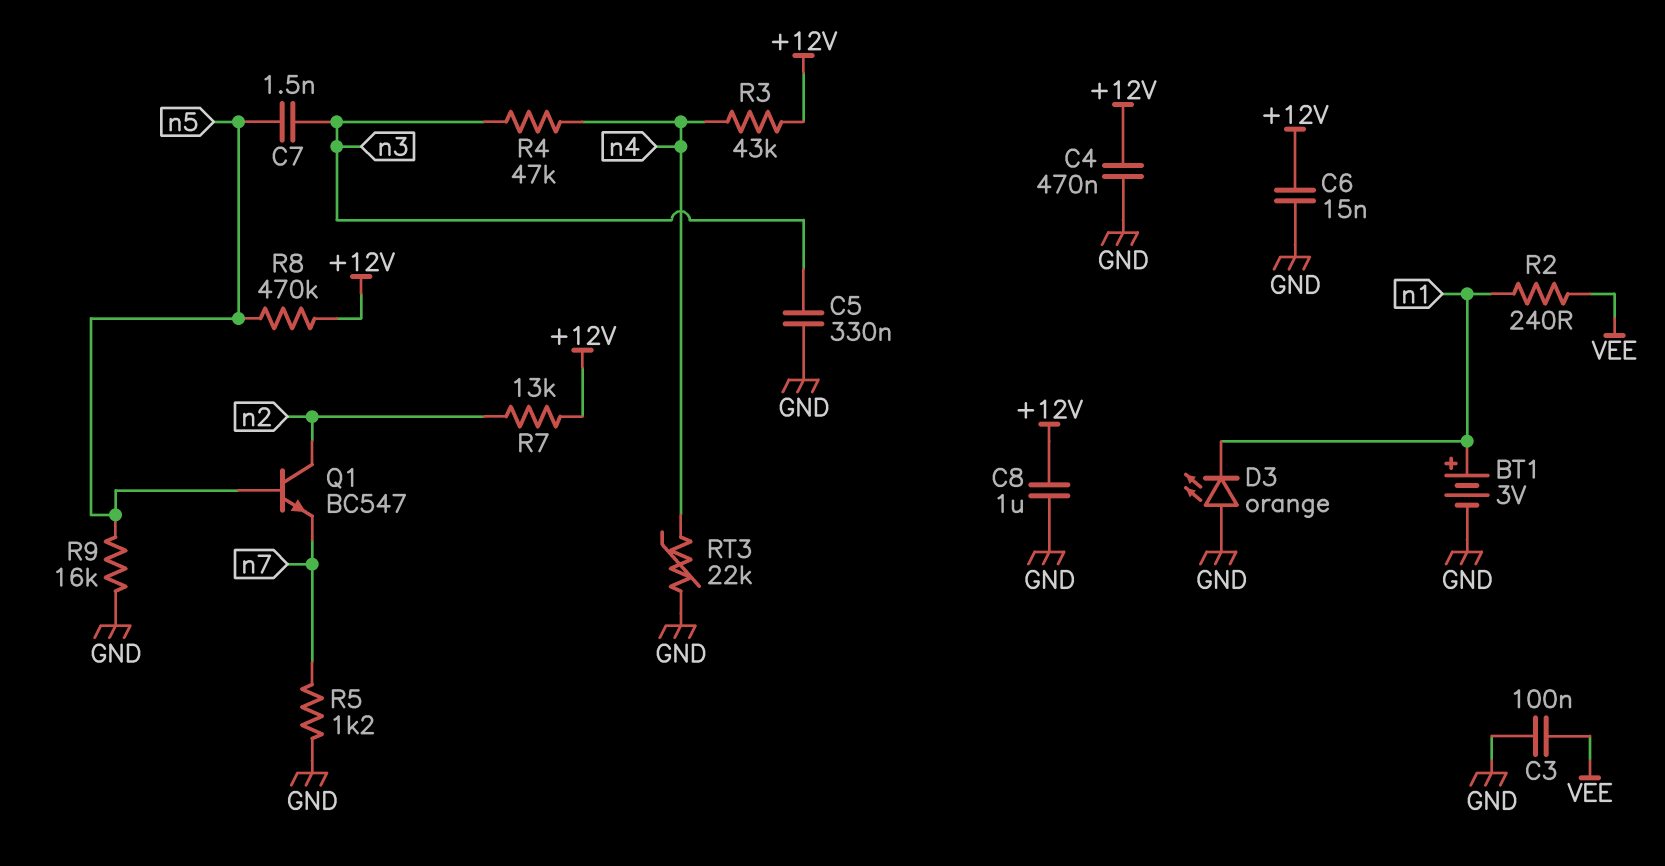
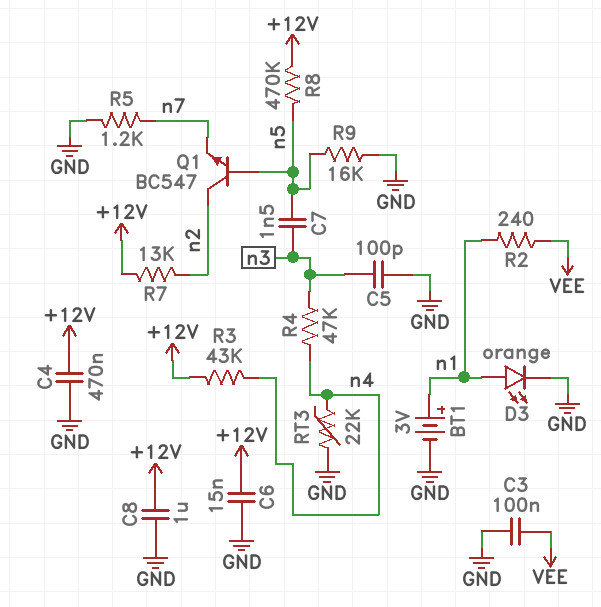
C5: 330nF (GND, n3) -> 100pF (GND, n3)
D3: LED orange (A GND, K n1) -> LED orange (A n1, K GND)

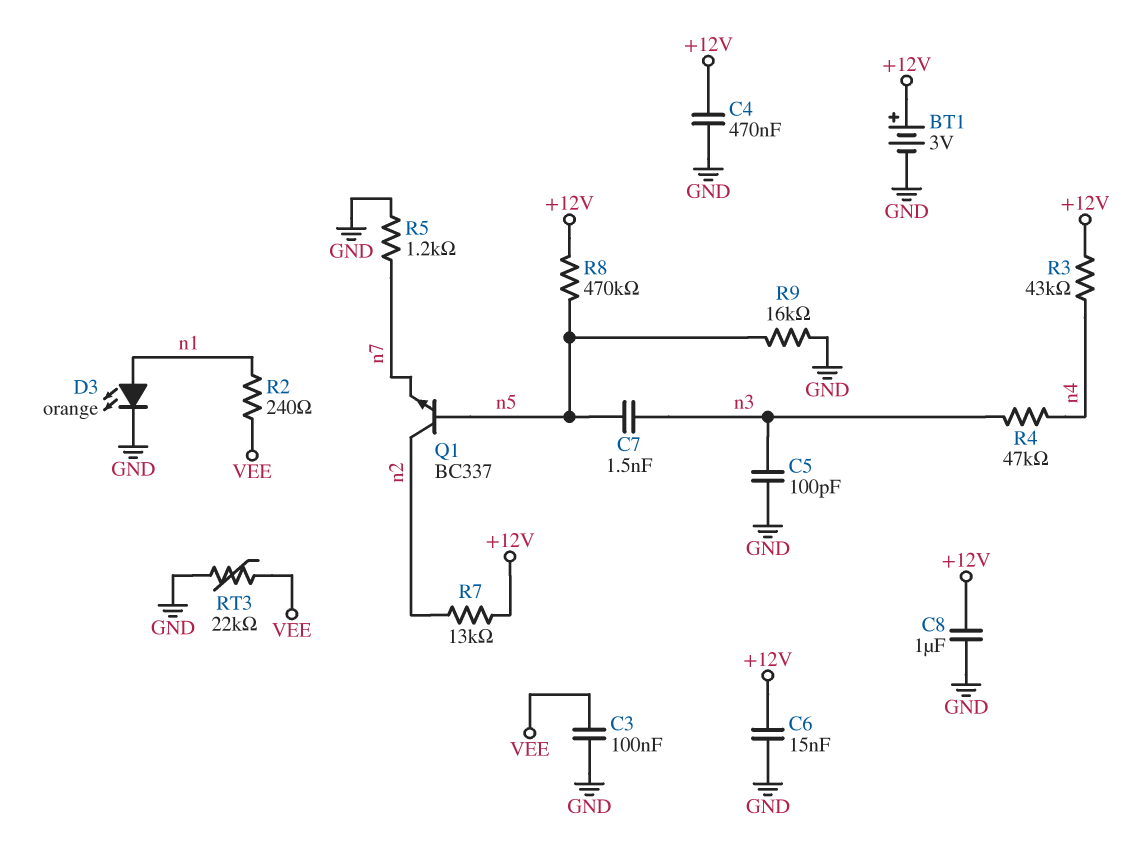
BT1: 3V (plus n1, minus GND) -> 3V (plus +12V, minus GND)
Q1: NPN BC547 (B n5, C n2, E n7) -> NPN BC337 (B n5, C n2, E n7)
RT3: 22k (GND, n4) -> 22k (GND, VEE)

